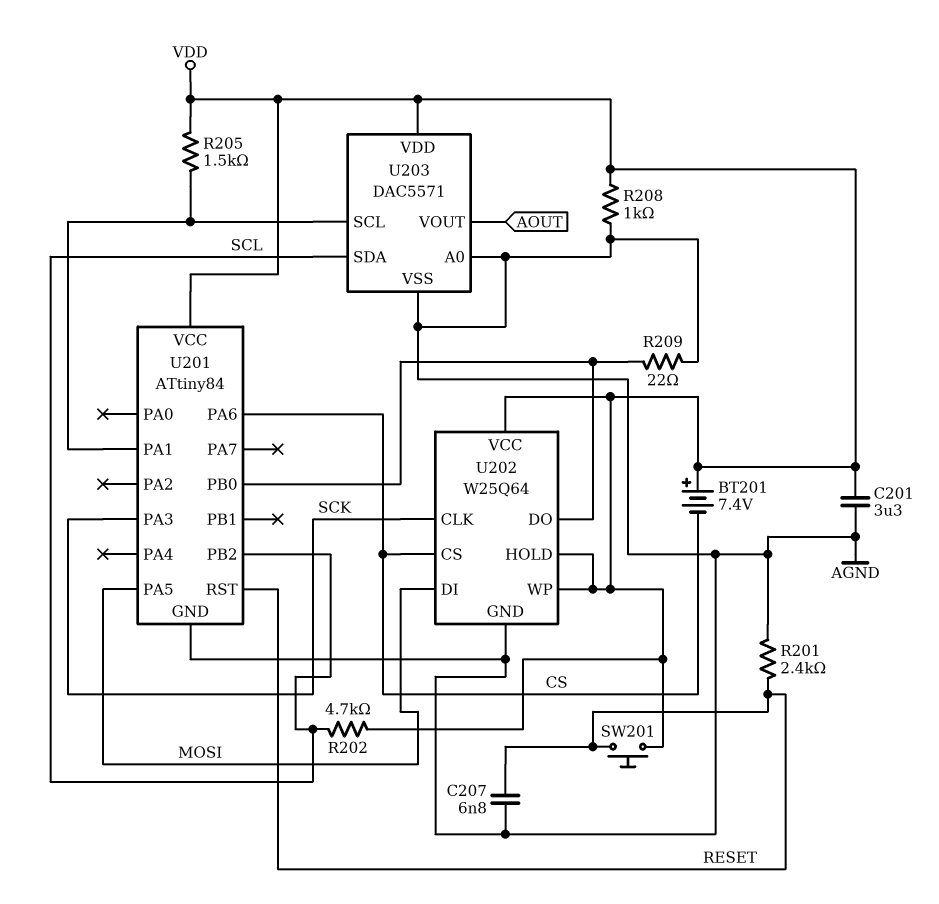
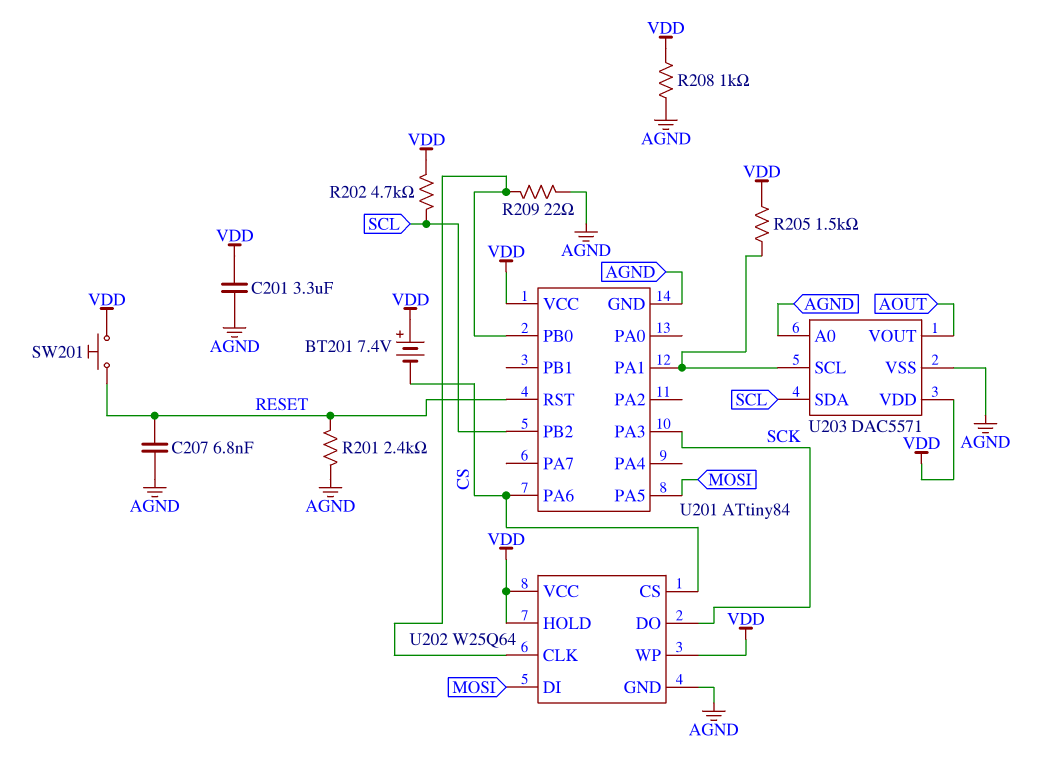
U202 pin CLK: SCK -> U201/PB0
U202 pin DO: U201/PB0 -> SCK

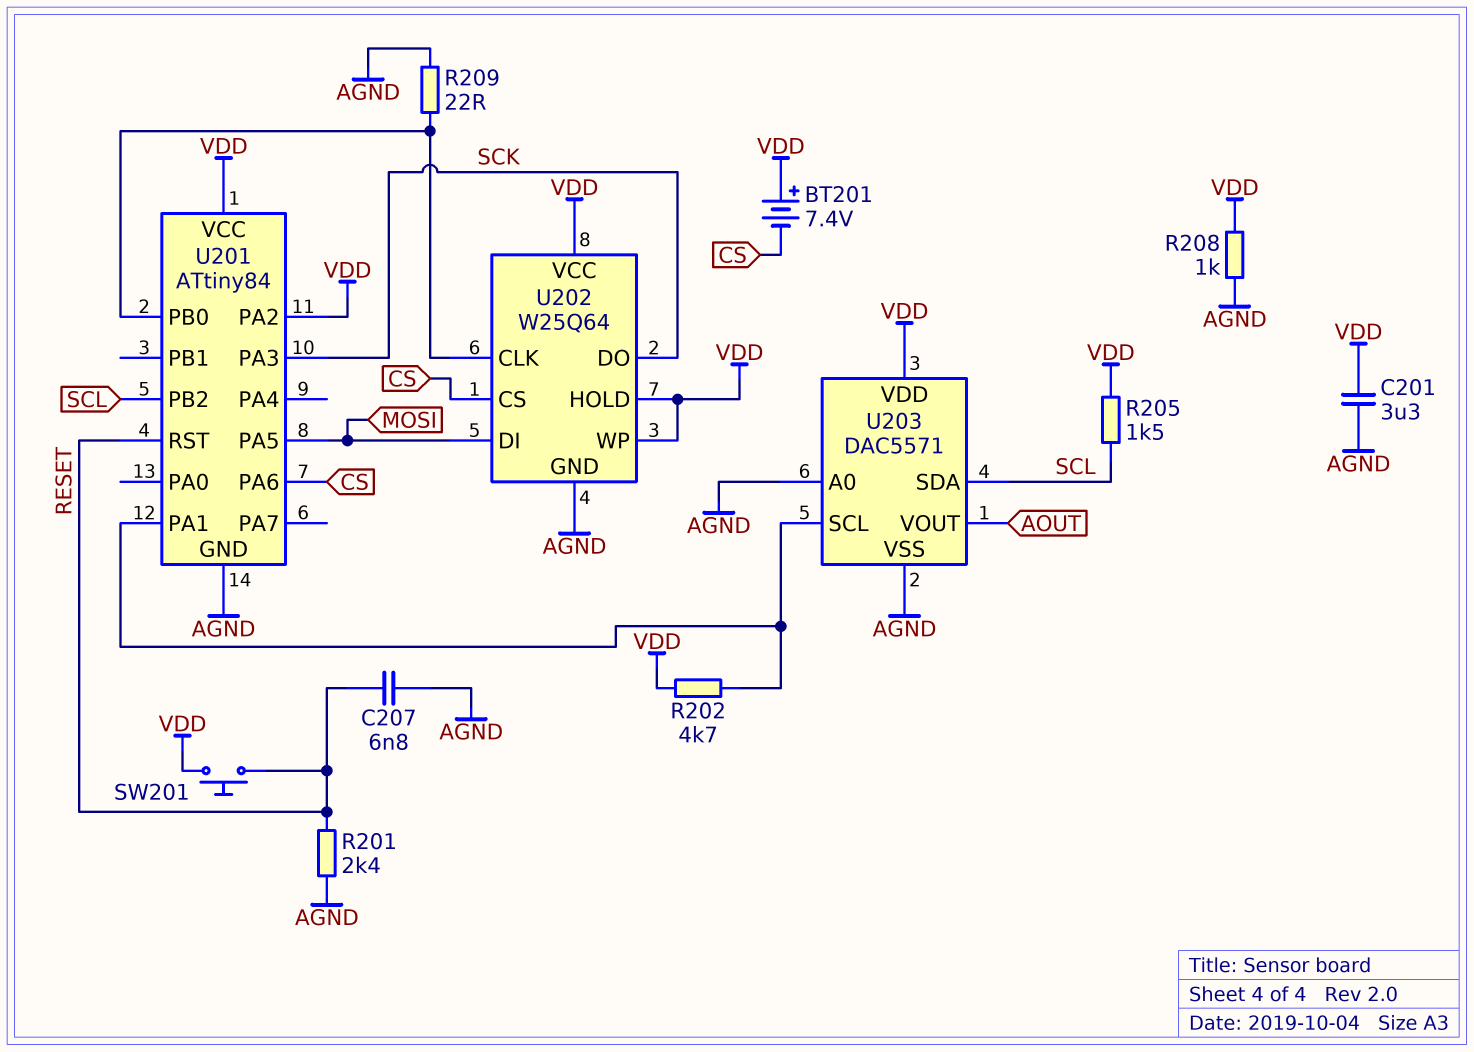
R202: 4.7k (SCL, VDD) -> 4.7k (U201/PA1, VDD)
R205: 1.5k (U201/PA1, VDD) -> 1.5k (SCL, VDD)
U201 pin PA2: none -> VDD

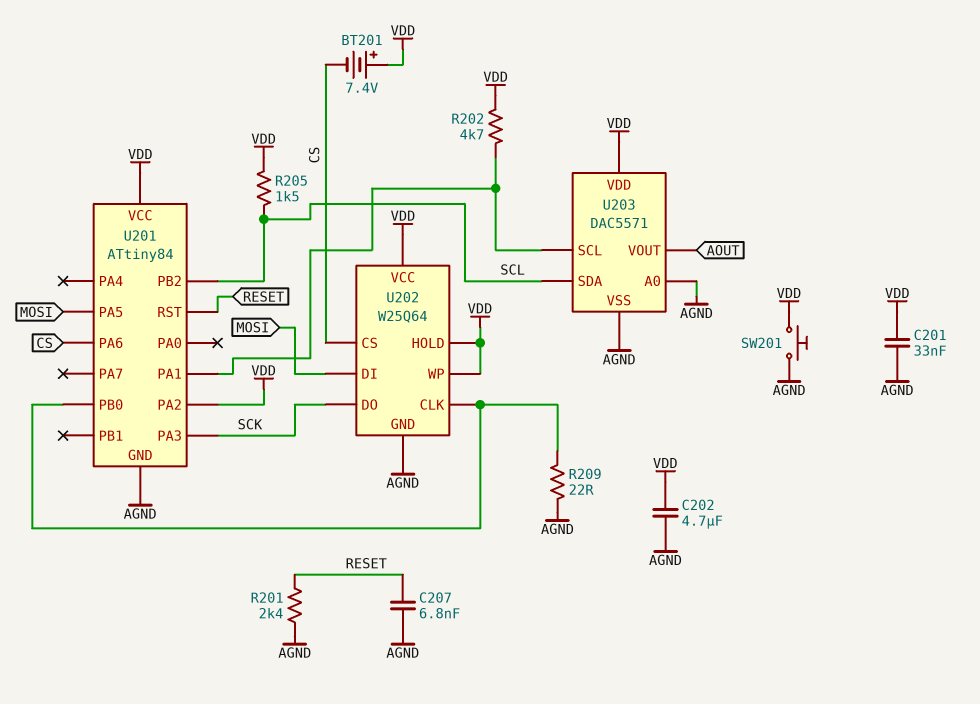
C201: 3.3uF (AGND, VDD) -> 33nF (AGND, VDD)
C202: none -> 4.7uF (AGND, VDD)
R208: 1k (AGND, VDD) -> none
SW201: button (RESET, VDD) -> button (AGND, VDD)

